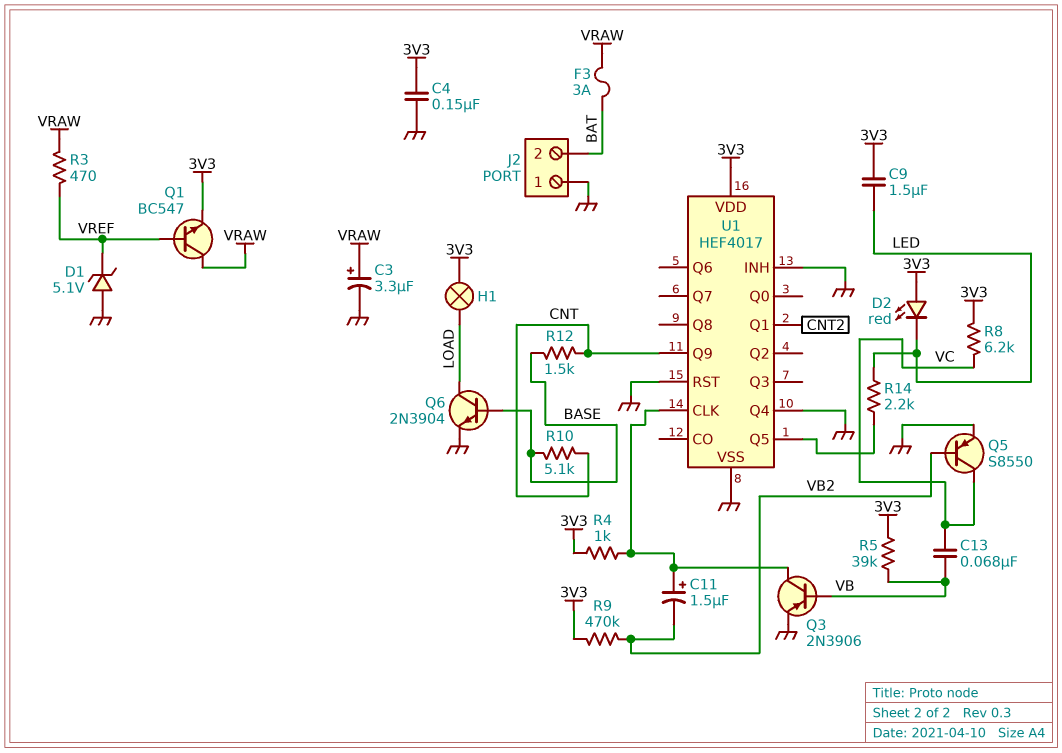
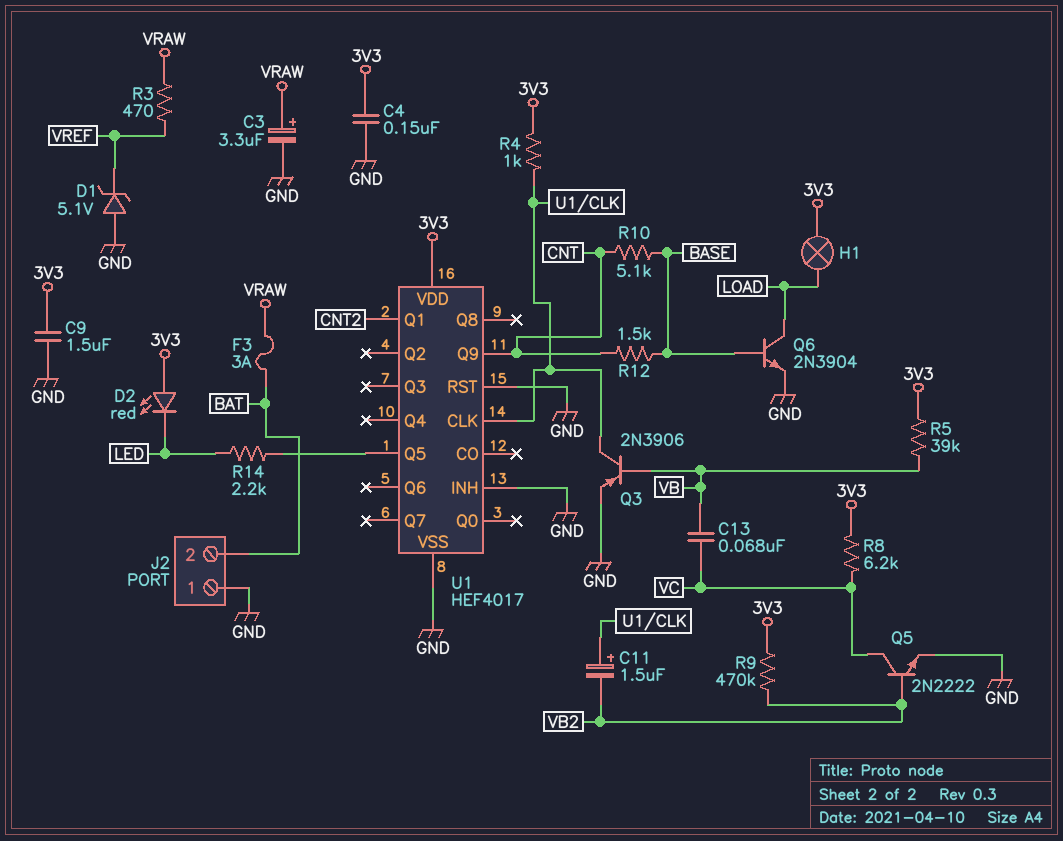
C9: 1.5uF (3V3, LED) -> 1.5uF (3V3, GND)
Q1: NPN BC547 (B VREF, C VRAW, E 3V3) -> none
Q5: PNP S8550 (B VB2, C VC, E GND) -> NPN 2N2222 (B VB2, C VC, E GND)
U1 pin Q4: GND -> none

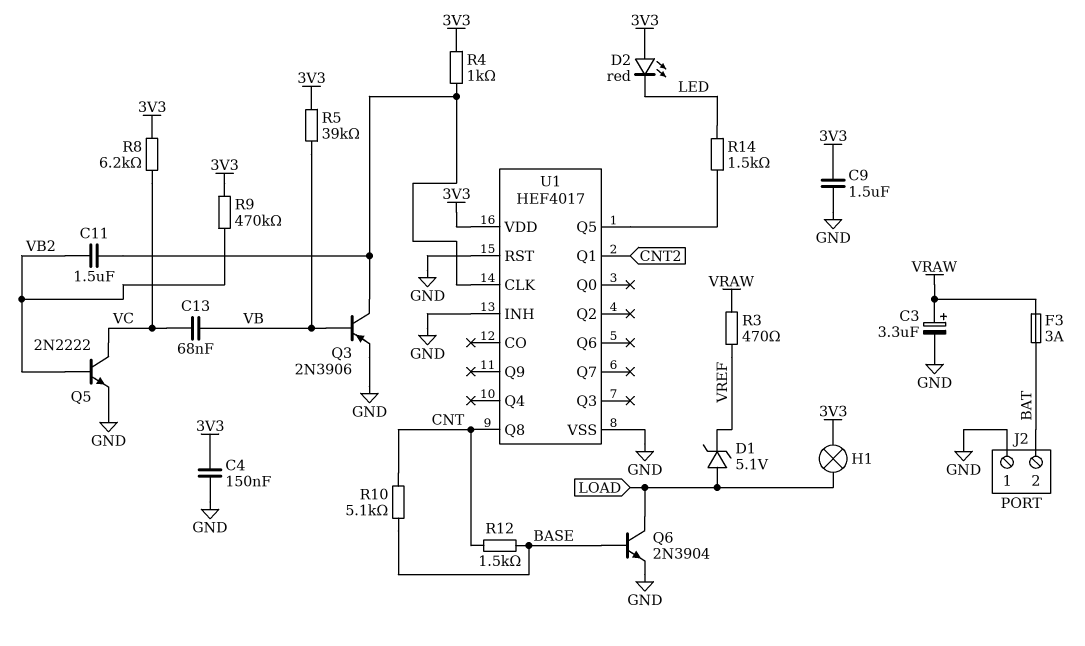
C11: 1.5uF (plus U1/CLK, minus VB2) -> 1.5uF (U1/CLK, VB2)
D1: zener 5.1V (A GND, K VREF) -> zener 5.1V (A LOAD, K VREF)
R14: 2.2k (LED, U1/Q5) -> 1.5k (LED, U1/Q5)
U1 pin Q8: none -> CNT
U1 pin Q9: CNT -> none

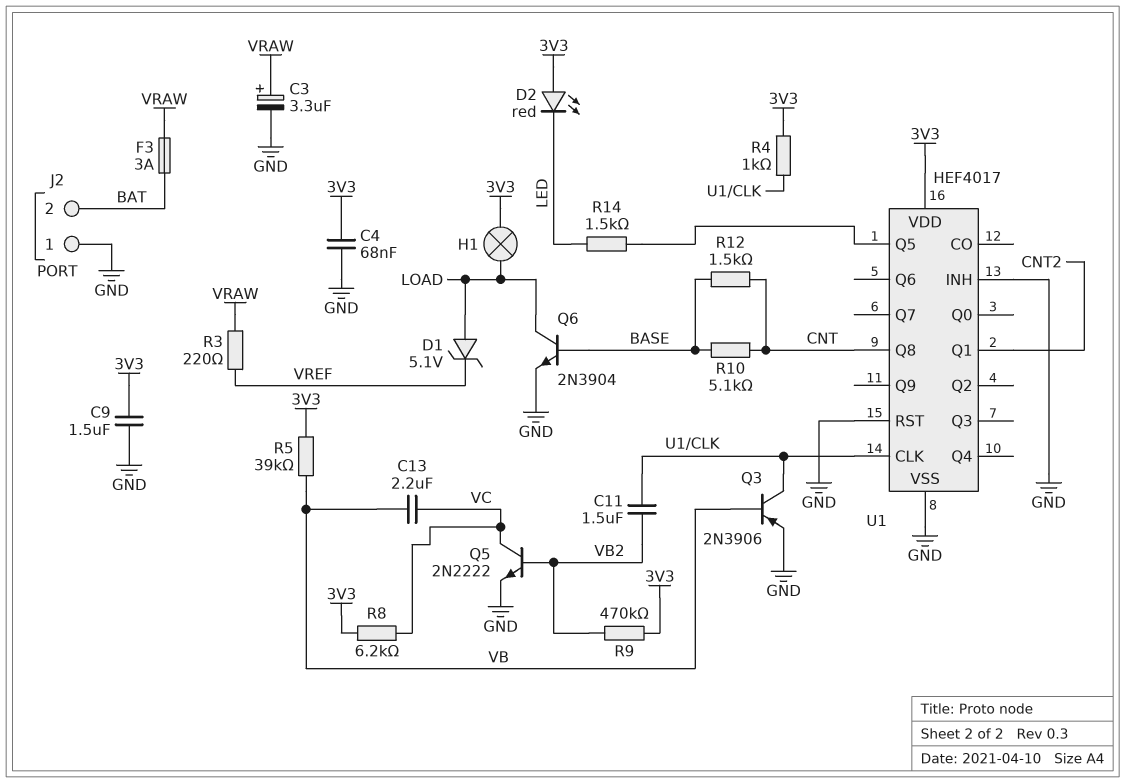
C4: 150nF (3V3, GND) -> 68nF (3V3, GND)
C13: 68nF (VB, VC) -> 2.2uF (VB, VC)
R3: 470 (VRAW, VREF) -> 220 (VRAW, VREF)

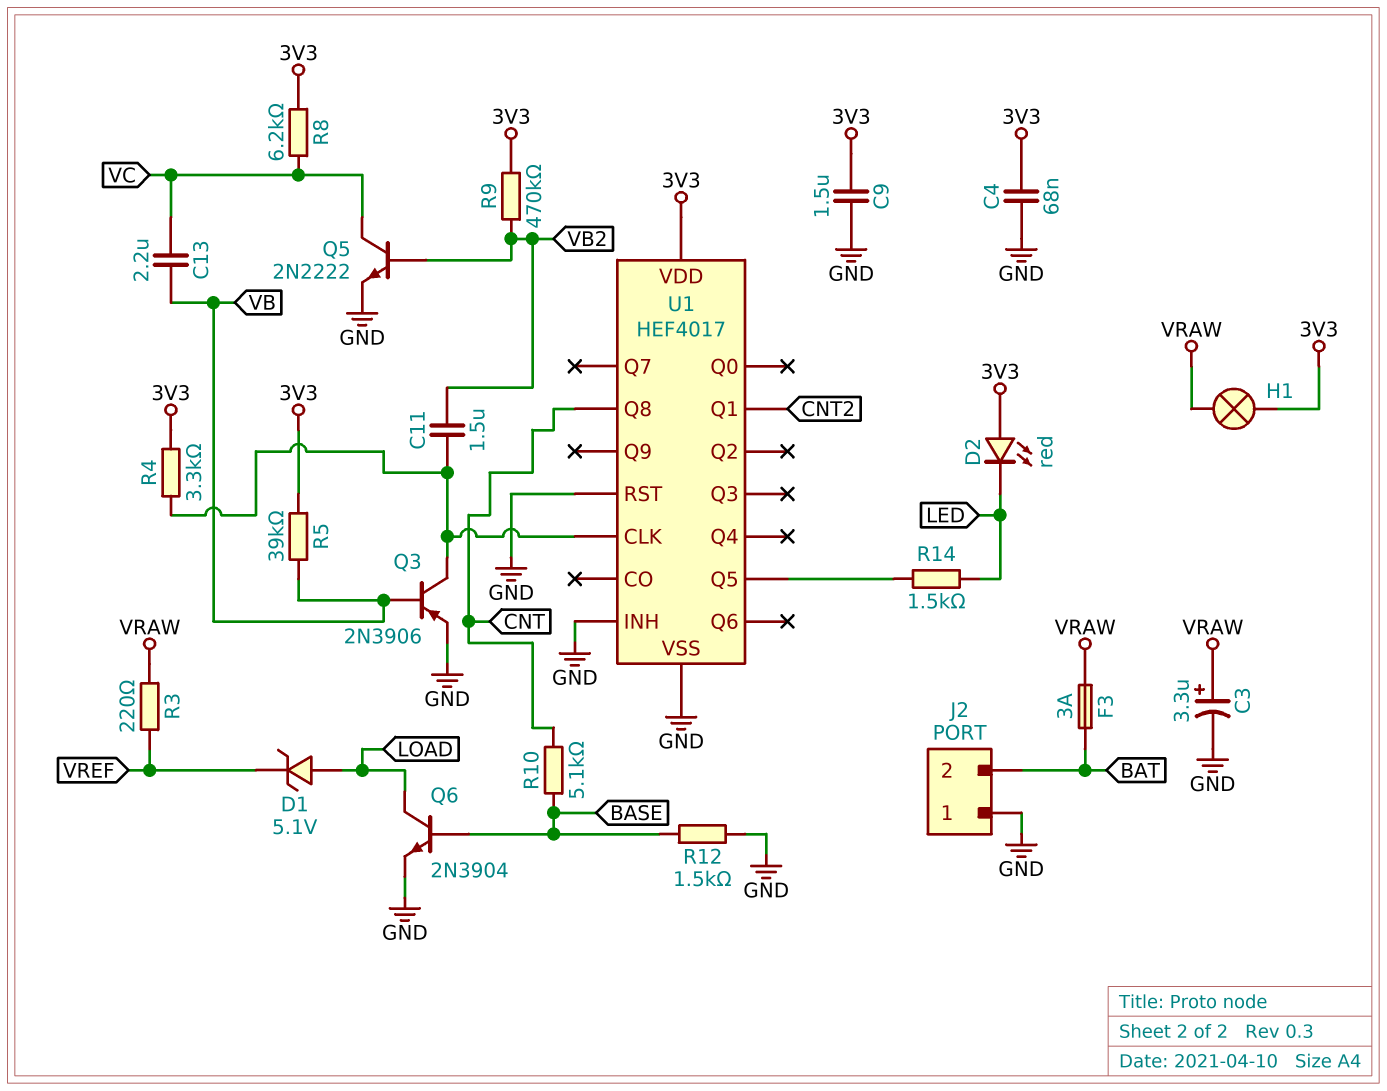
H1: lamp (3V3, LOAD) -> lamp (3V3, VRAW)
R4: 1k (3V3, U1/CLK) -> 3.3k (3V3, U1/CLK)
R12: 1.5k (BASE, CNT) -> 1.5k (BASE, GND)

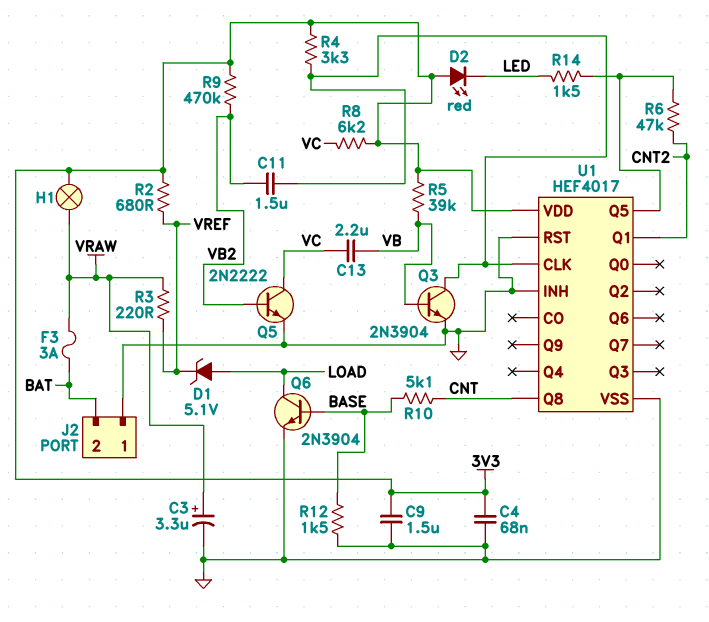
Q3: PNP 2N3906 (B VB, C U1/CLK, E GND) -> NPN 2N3904 (B VB, C U1/CLK, E GND)
R2: none -> 680 (3V3, VREF)
R6: none -> 47k (CNT2, U1/Q5)

